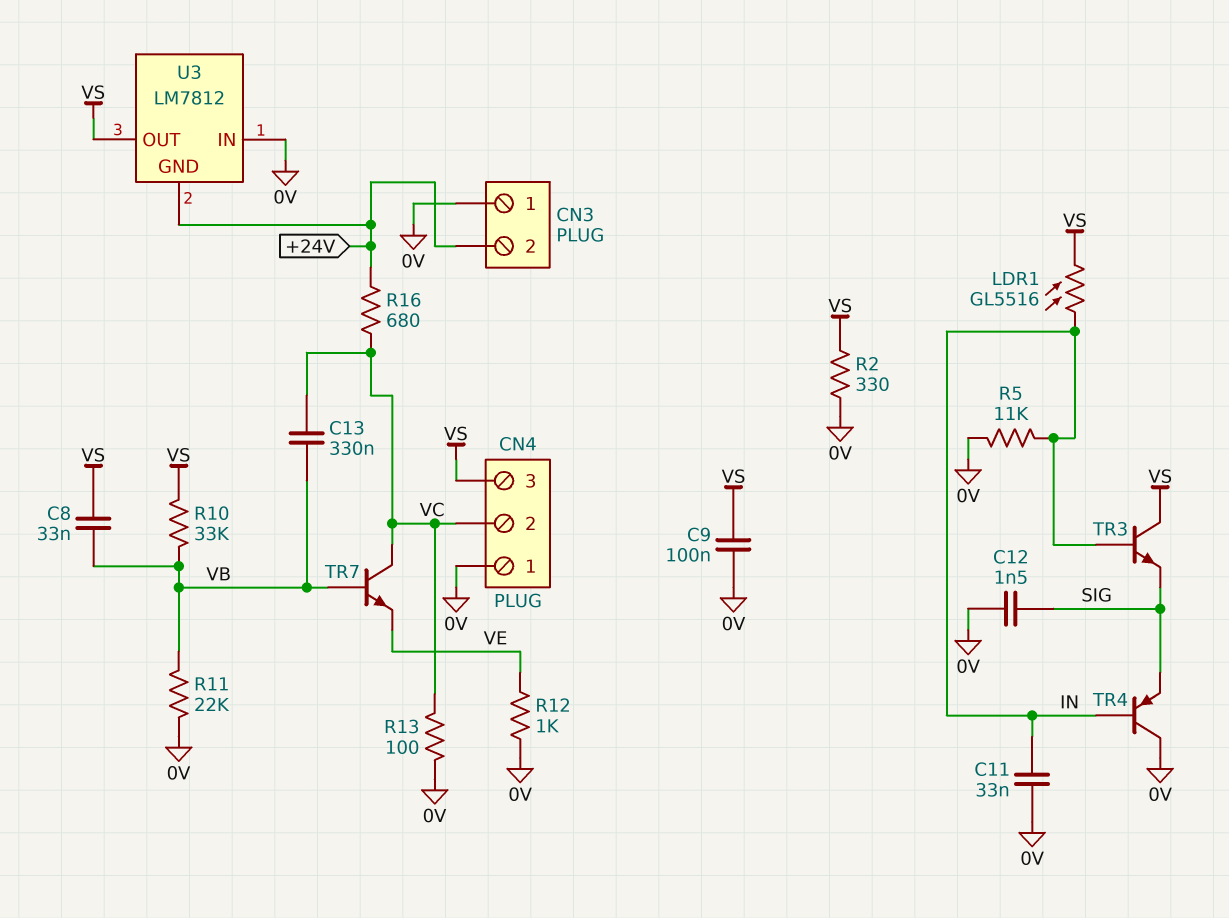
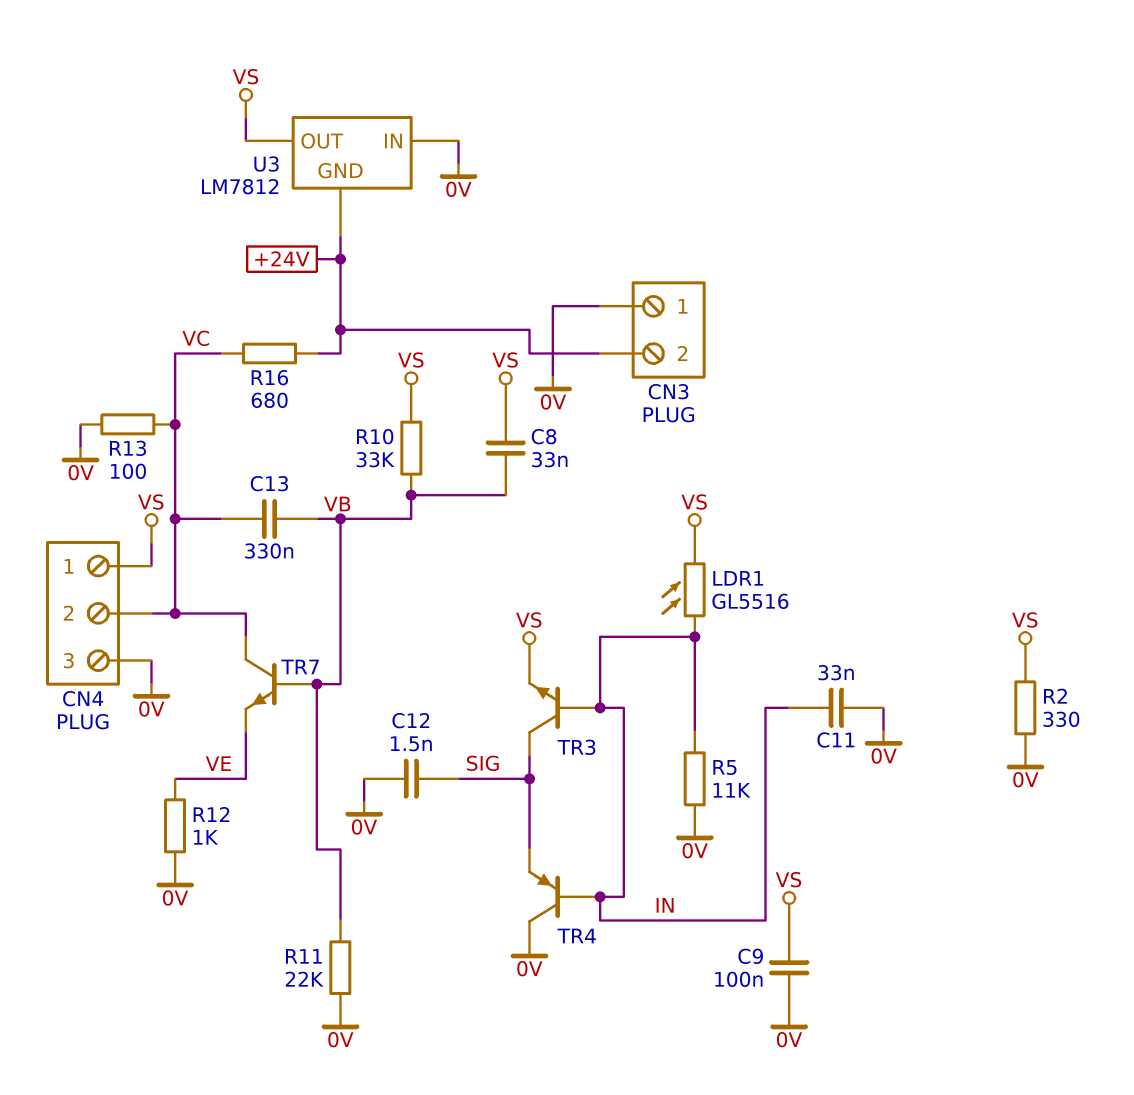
CN4 pin 1: 0V -> VS
CN4 pin 3: VS -> 0V
TR3: NPN (B IN, C VS, E SIG) -> NPN (B IN, C SIG, E VS)

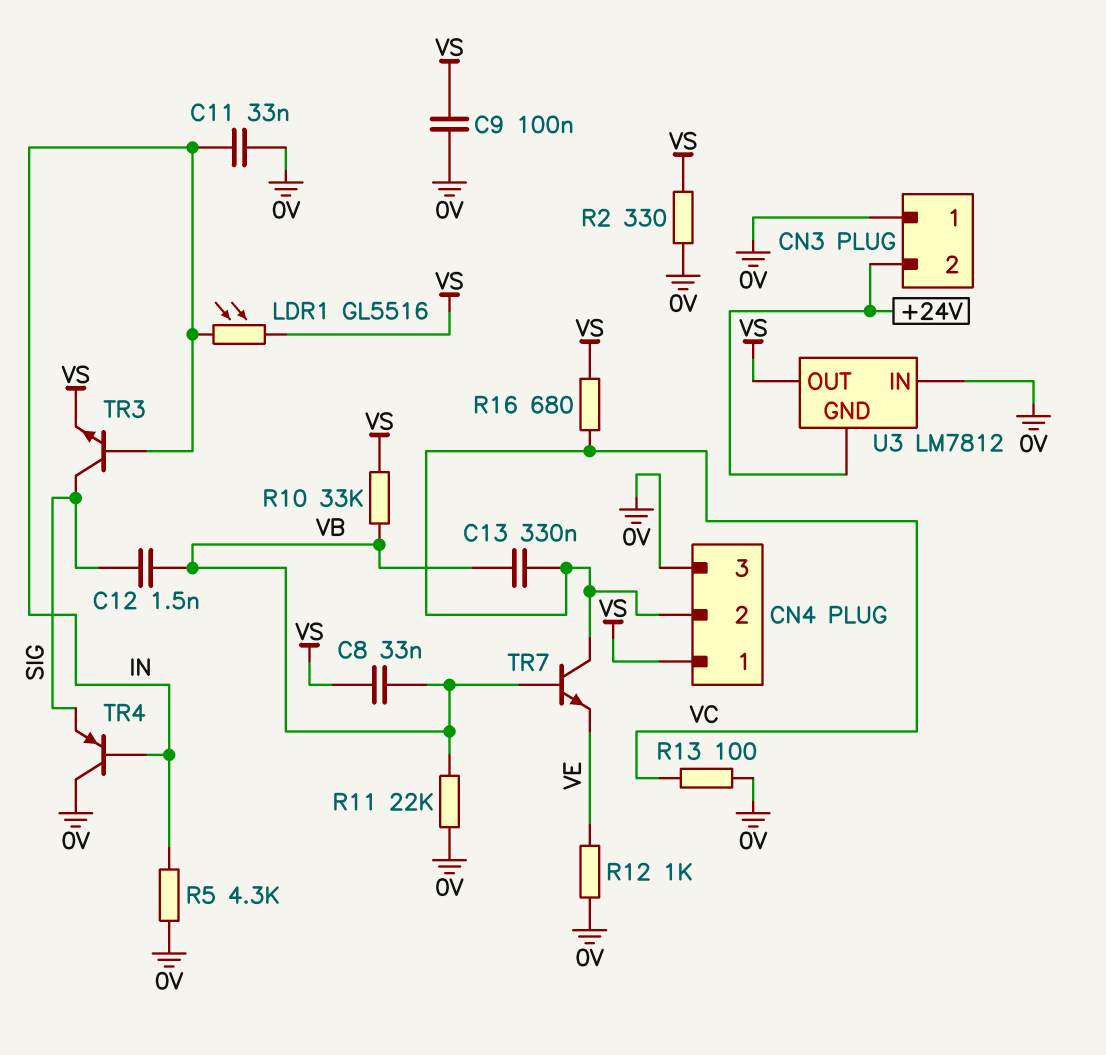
C12: 1.5nF (0V, SIG) -> 1.5nF (SIG, VB)
R5: 11k (0V, IN) -> 4.3k (0V, IN)
R16: 680 (+24V, VC) -> 680 (VC, VS)

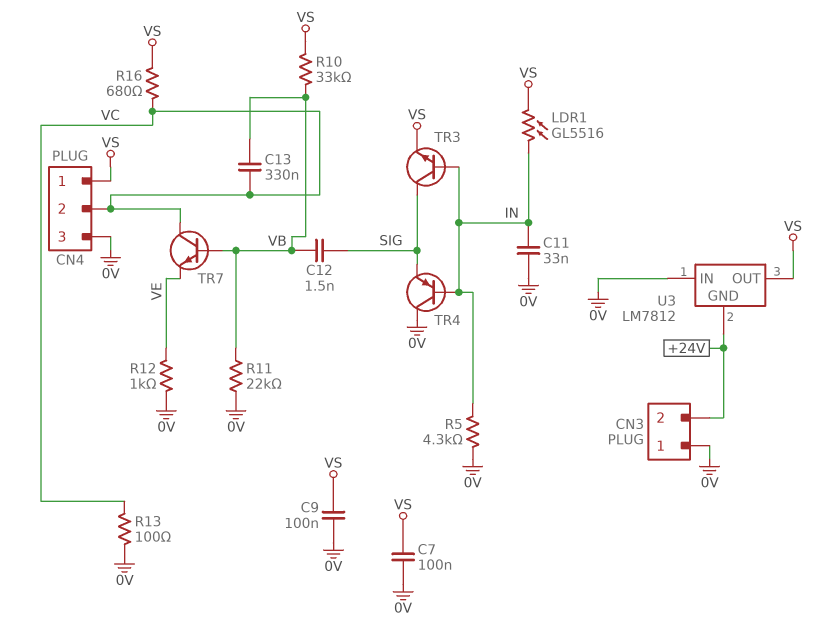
C7: none -> 100nF (0V, VS)
C8: 33nF (VB, VS) -> none
R2: 330 (0V, VS) -> none

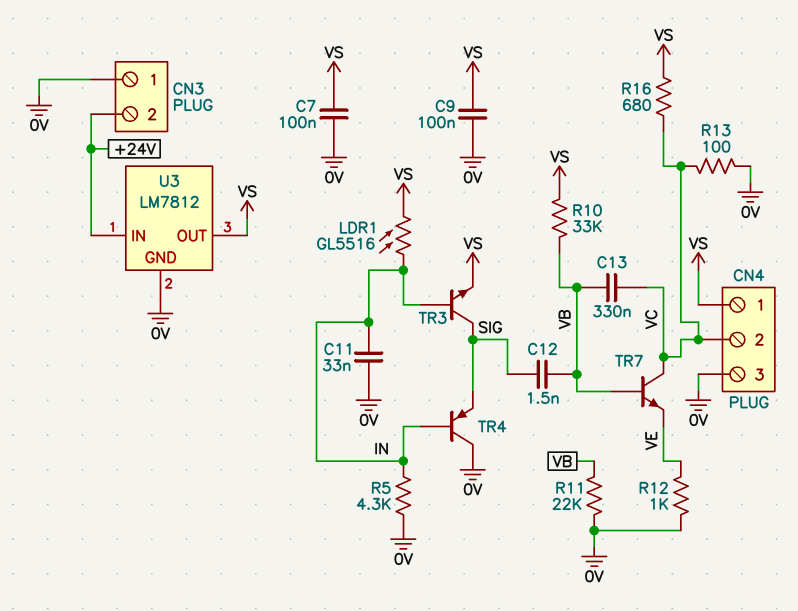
U3 pin GND: +24V -> 0V
U3 pin IN: 0V -> +24V

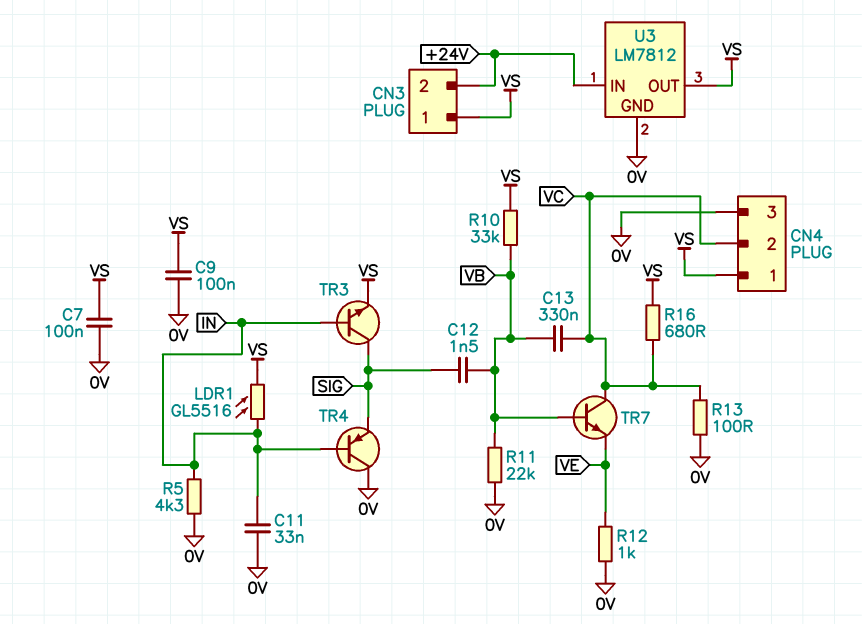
CN3 pin 1: 0V -> VS

